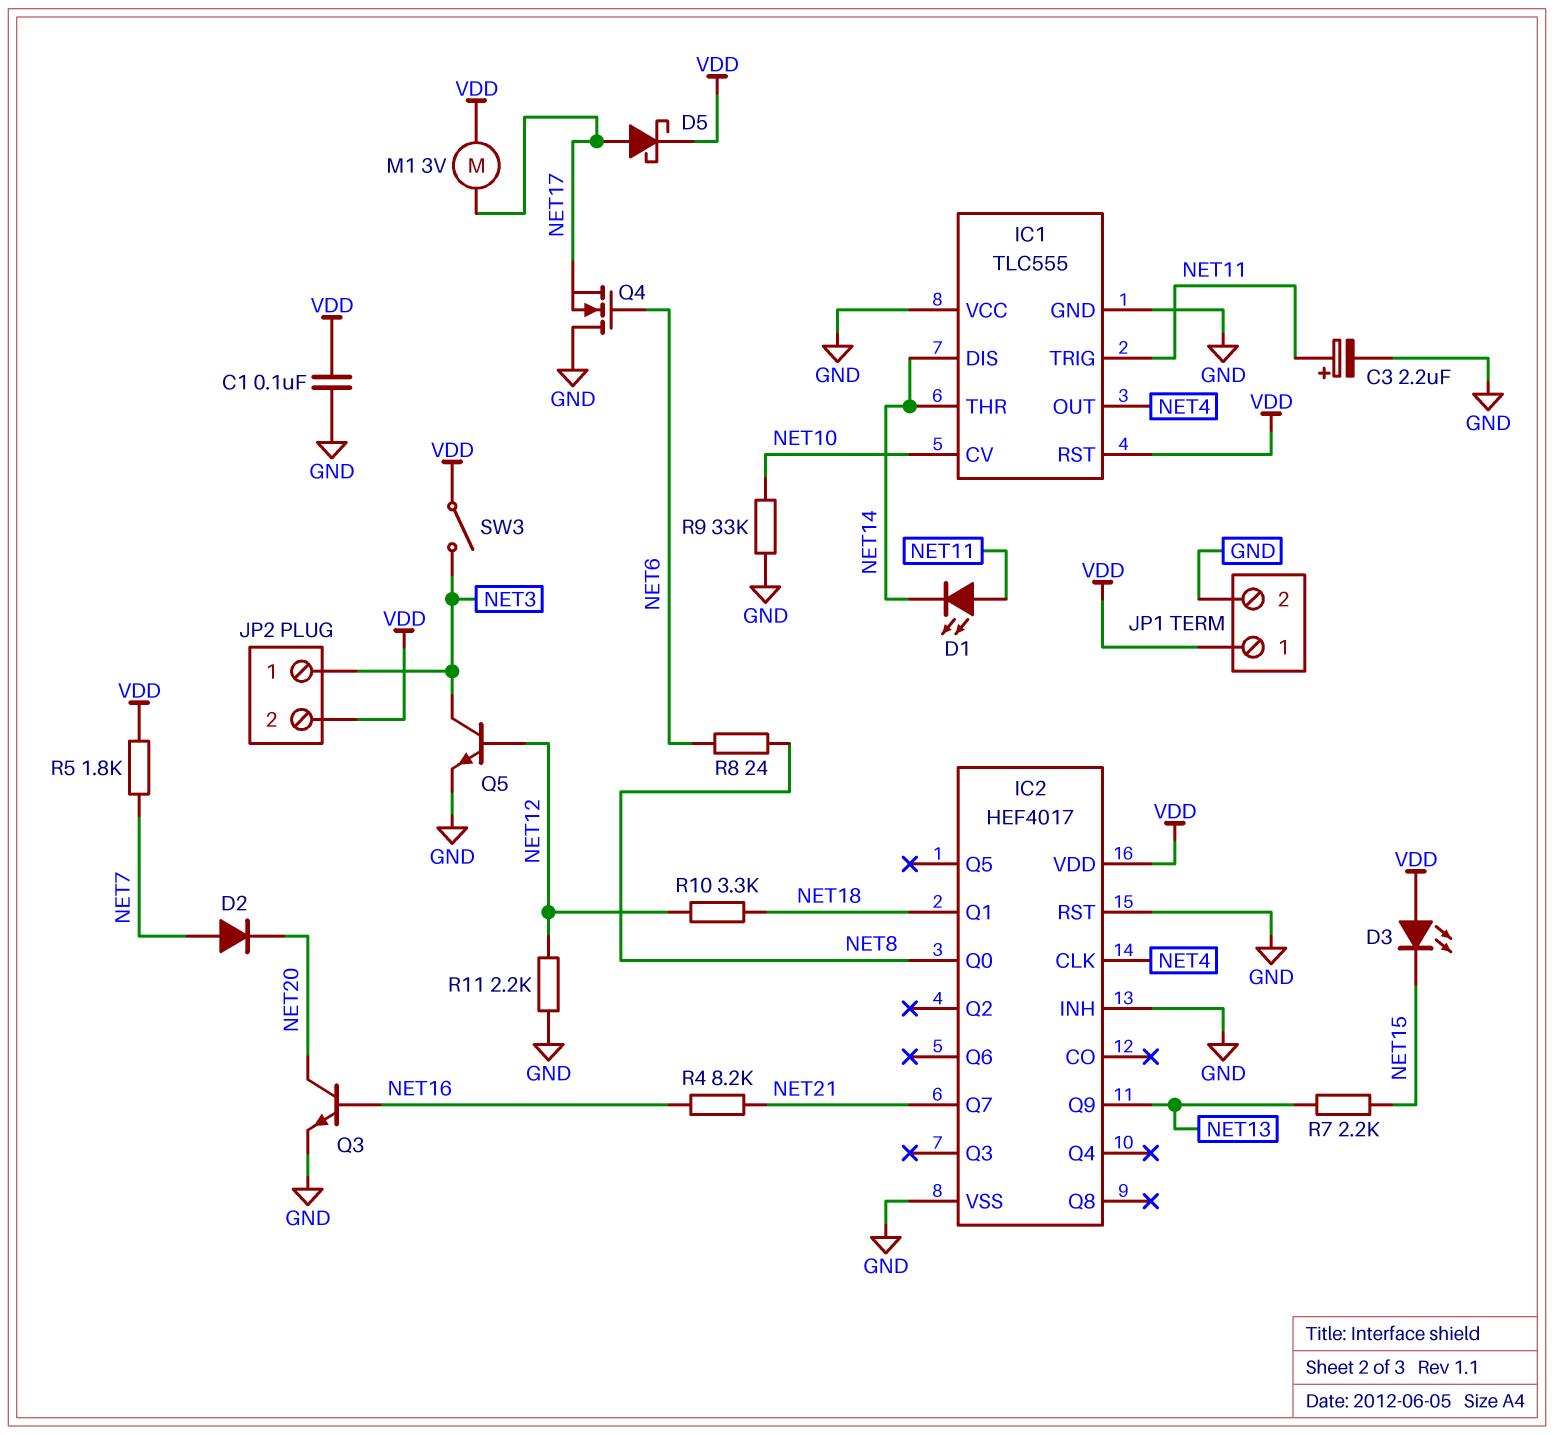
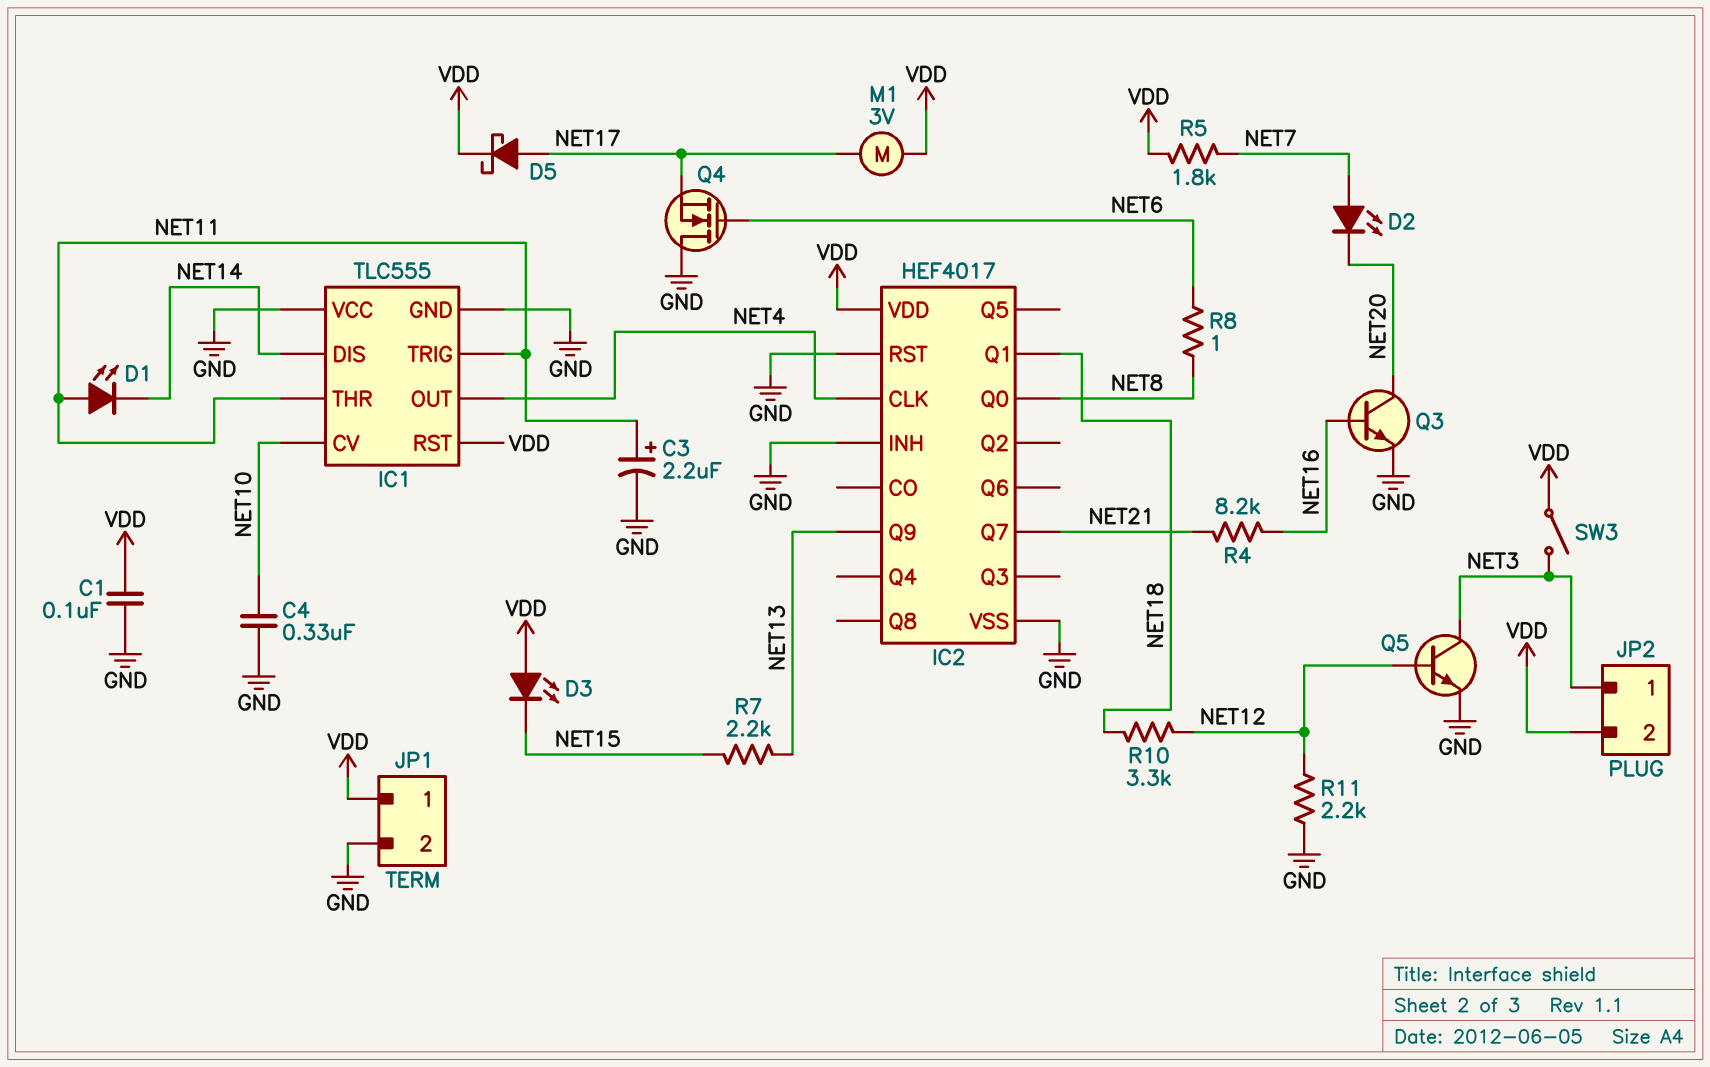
C4: none -> 330nF (GND, NET10)
D2: diode (A NET7, K NET20) -> LED (A NET7, K NET20)
IC1 pin THR: NET14 -> NET11
R8: 24 (NET6, NET8) -> 1 (NET6, NET8)
R9: 33k (GND, NET10) -> none

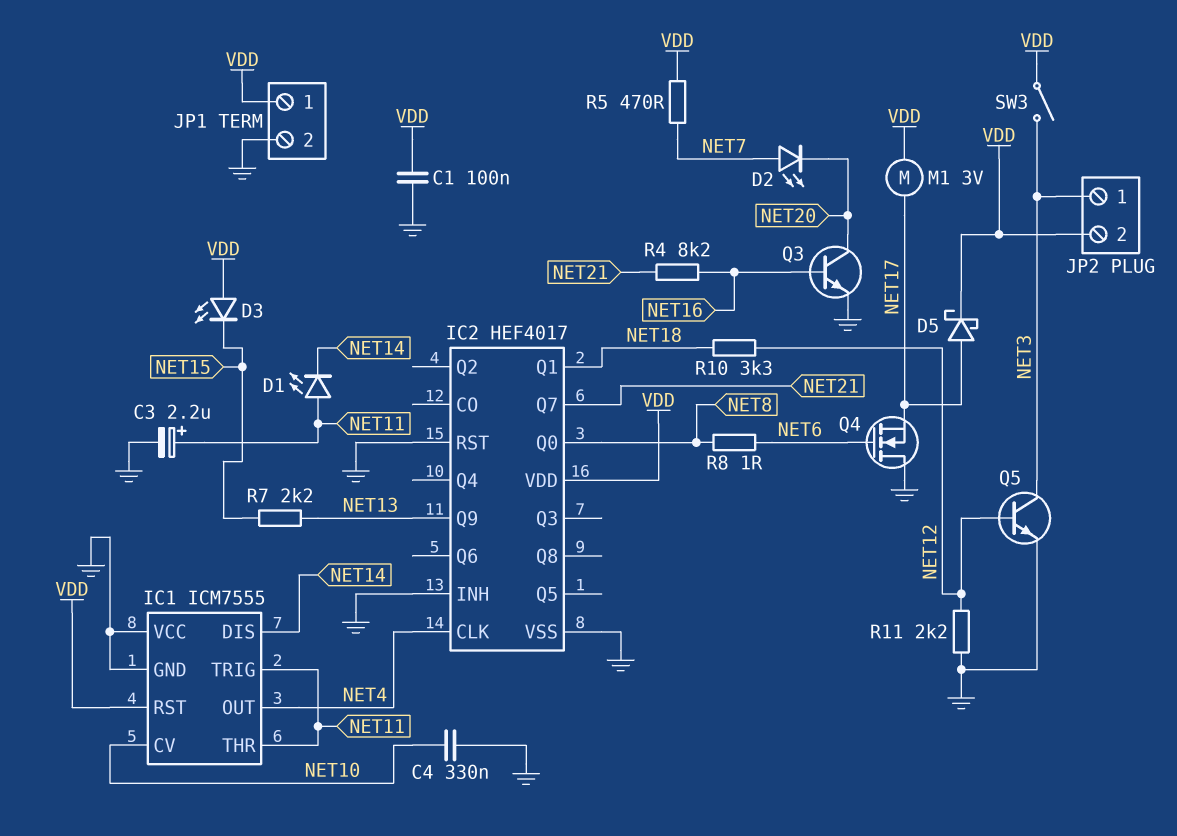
IC1: TLC555 -> ICM7555
R5: 1.8k (NET7, VDD) -> 470 (NET7, VDD)

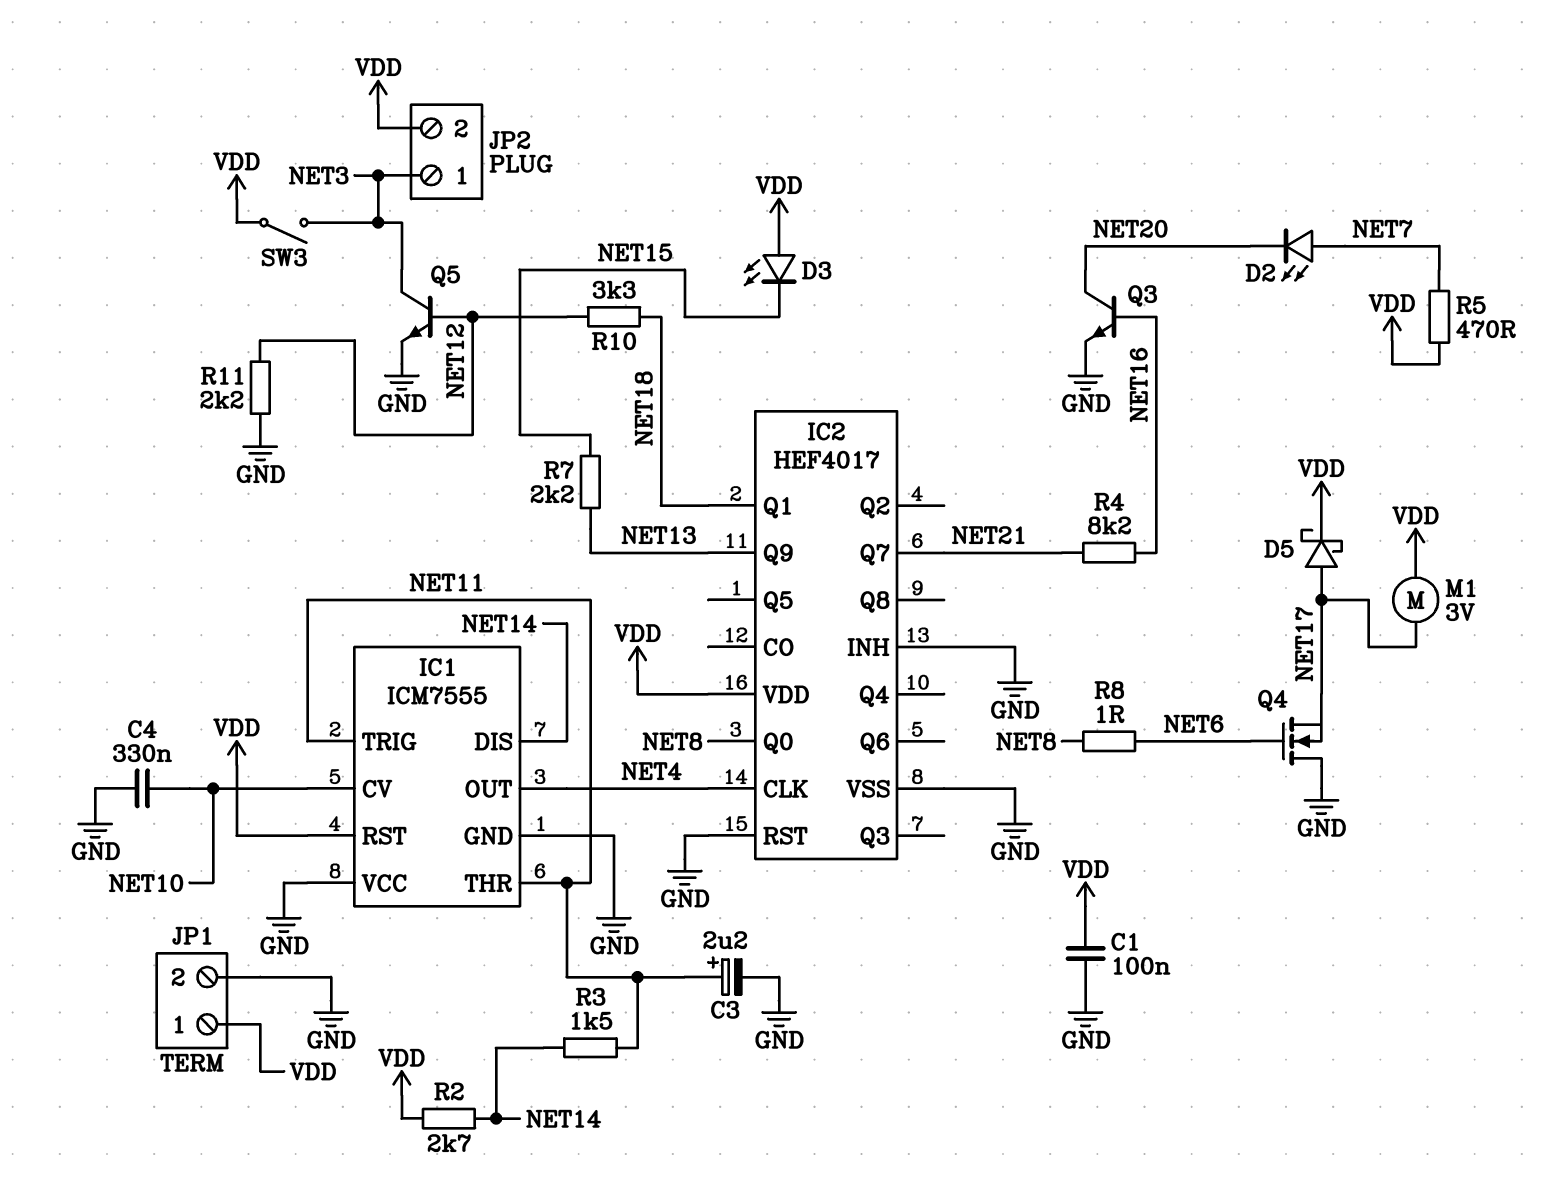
D1: LED (A NET11, K NET14) -> none
R2: none -> 2.7k (NET14, VDD)
R3: none -> 1.5k (NET11, NET14)

